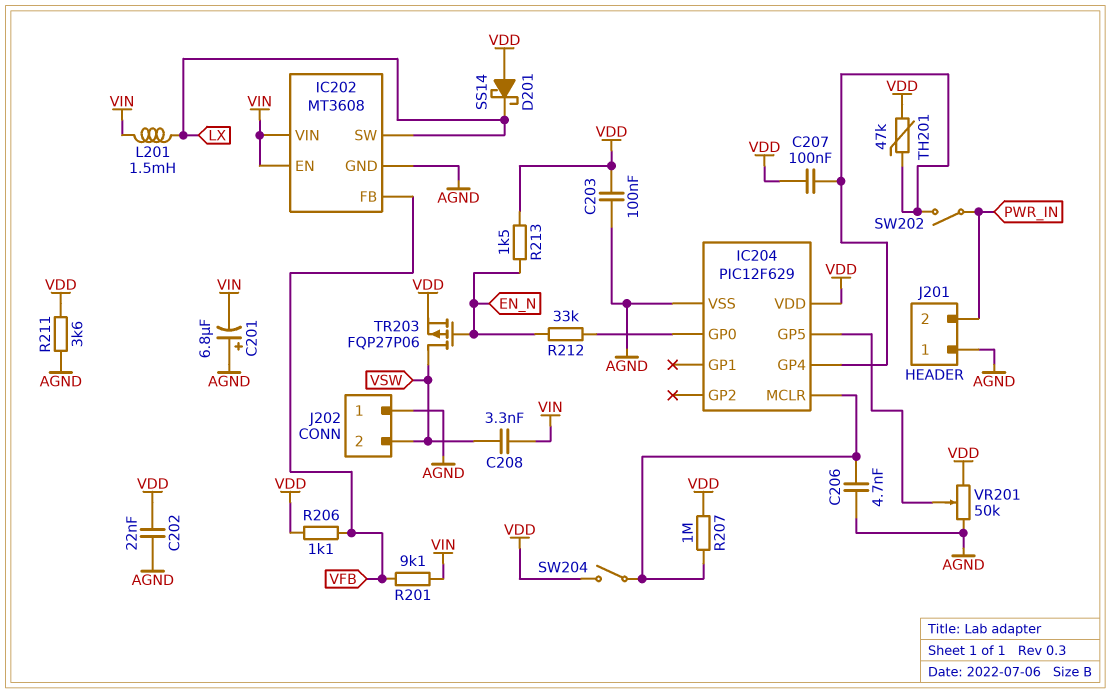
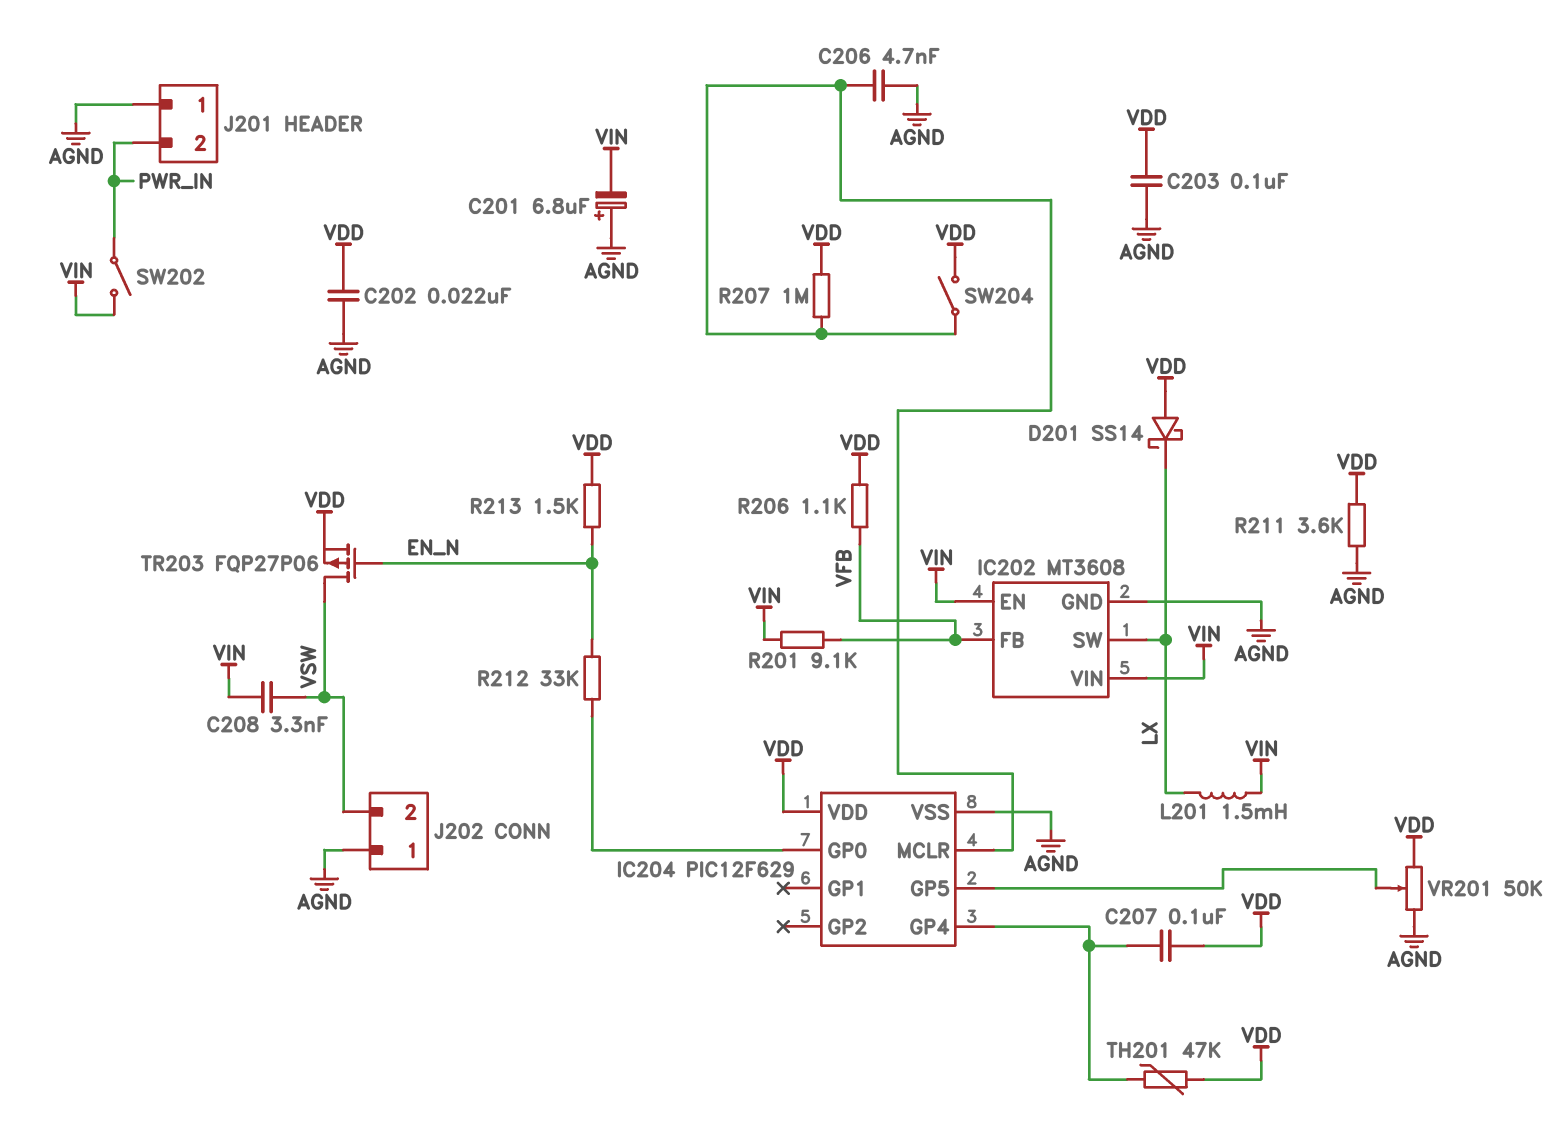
SW202: switch (IC204/GP4, PWR_IN) -> switch (PWR_IN, VIN)

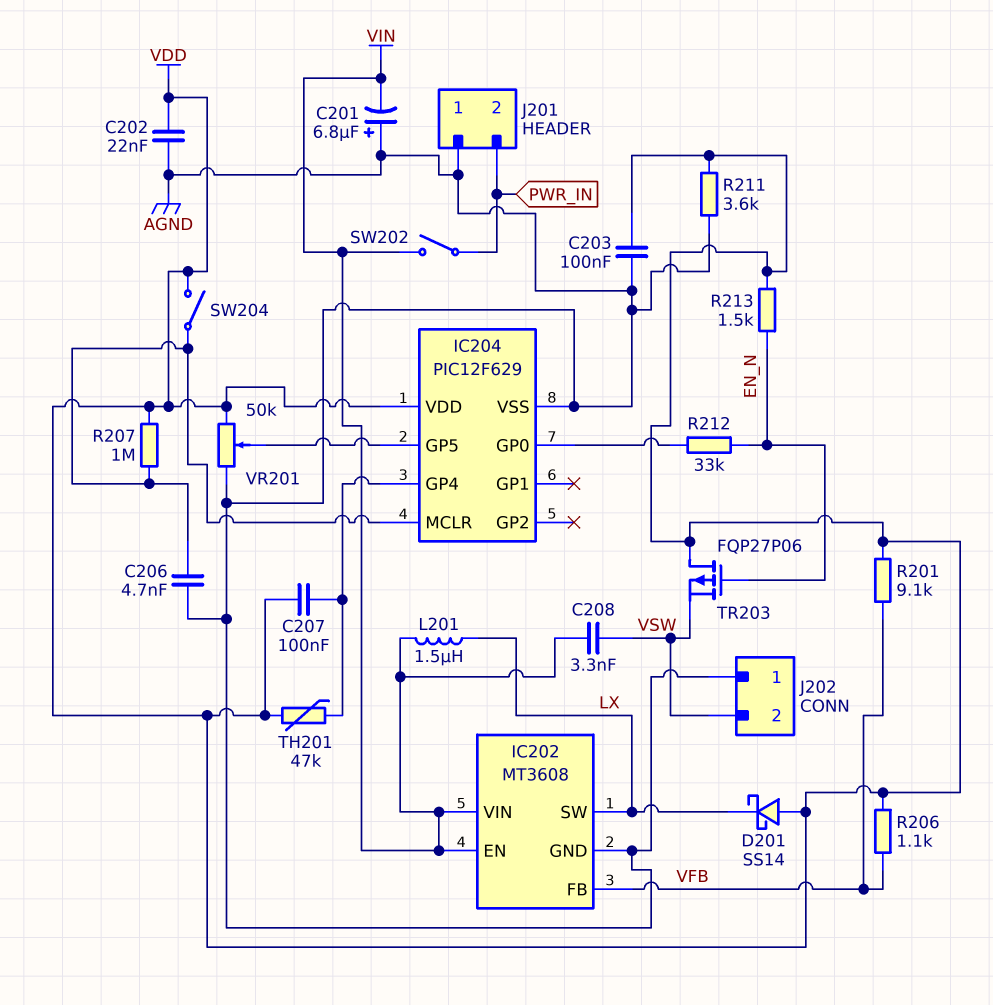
L201: 1.5mH (LX, VIN) -> 1.5uH (LX, VIN)
R201: 9.1k (VFB, VIN) -> 9.1k (VDD, VFB)
TR203: PMOS FQP27P06 (G EN_N, D VSW, S VDD) -> PMOS FQP27P06 (G EN_N, D VDD, S VSW)

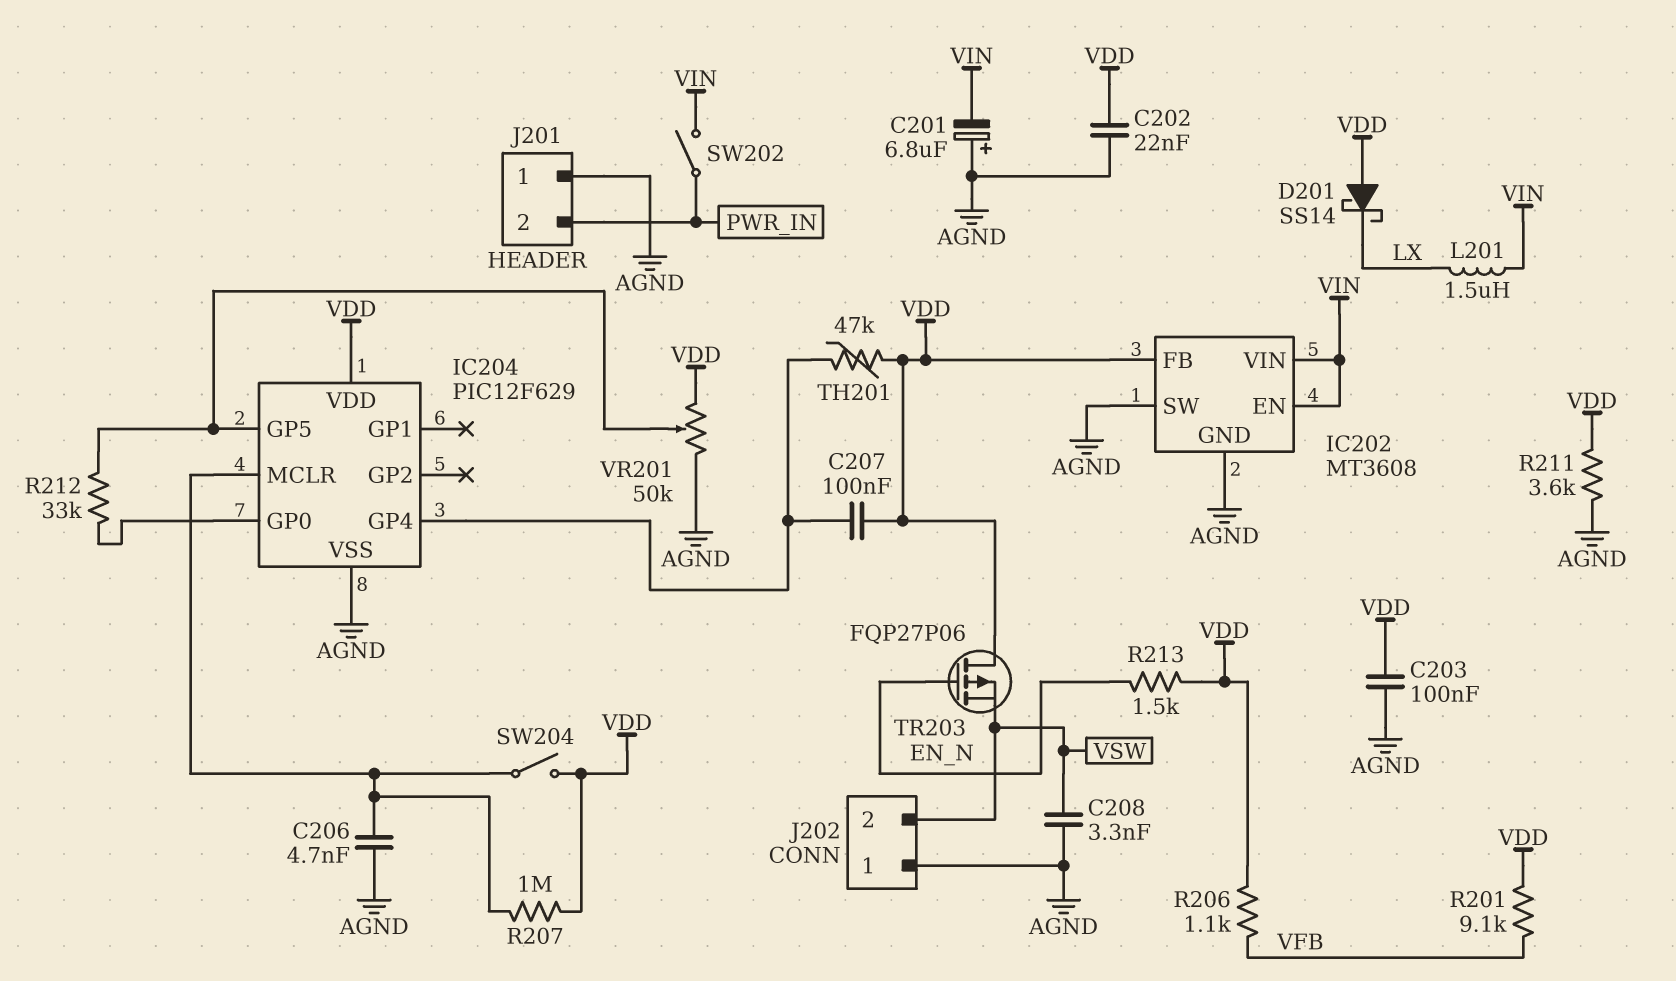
C208: 3.3nF (VIN, VSW) -> 3.3nF (AGND, VSW)
IC202 pin FB: VFB -> VDD
IC202 pin SW: LX -> AGND
R212: 33k (EN_N, IC204/GP0) -> 33k (IC204/GP0, IC204/GP5)

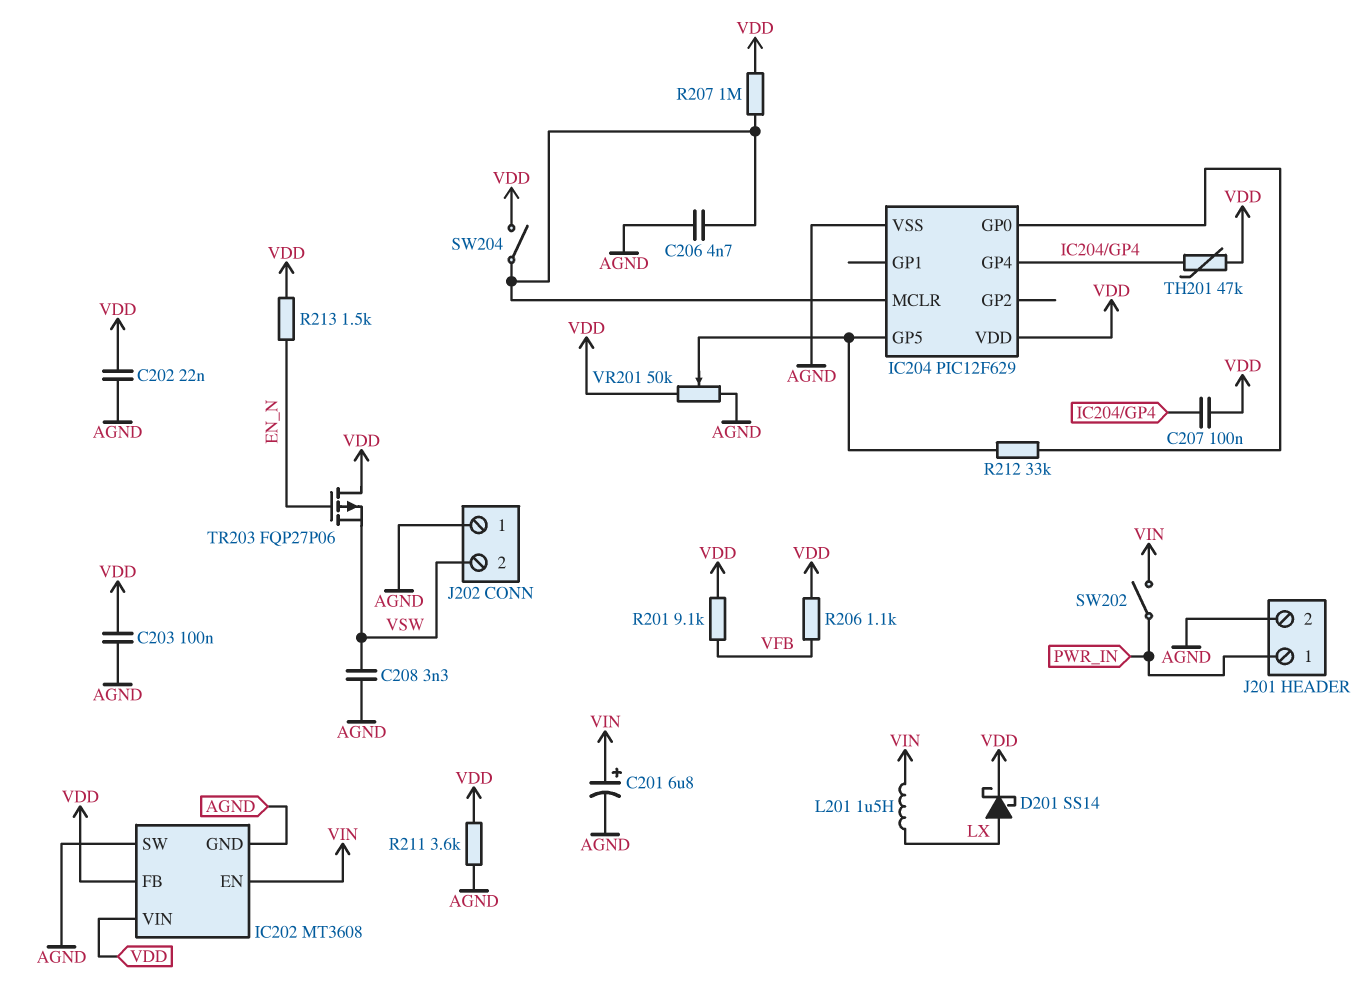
C201: 6.8uF (plus AGND, minus VIN) -> 6.8uF (plus VIN, minus AGND)
D201: schottky SS14 (A VDD, K LX) -> schottky SS14 (A LX, K VDD)
IC202 pin VIN: VIN -> VDD
J201 pin 1: AGND -> PWR_IN
J201 pin 2: PWR_IN -> AGND

